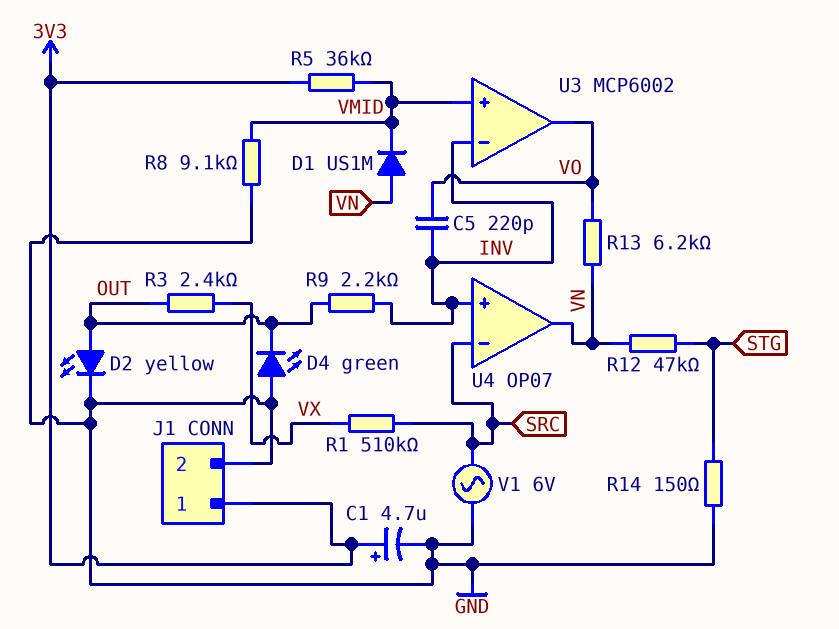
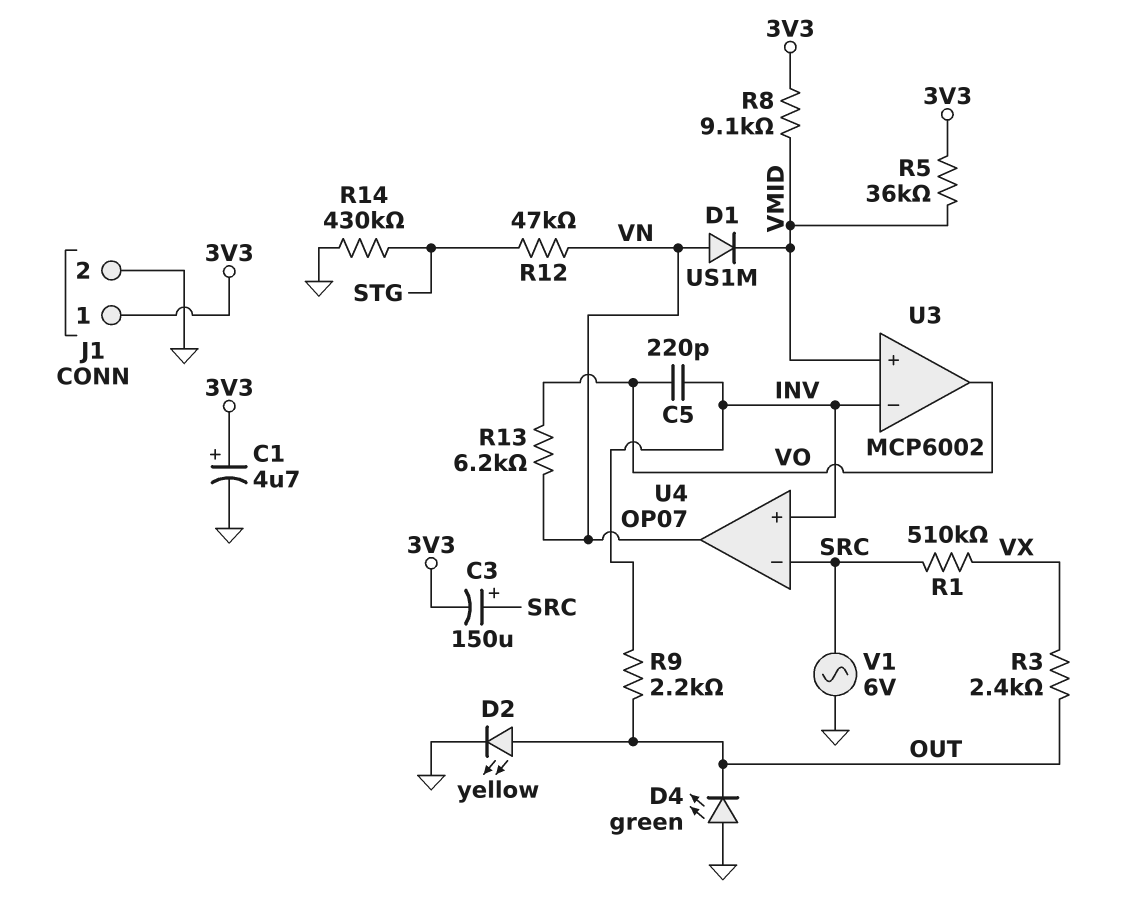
C3: none -> 150uF (plus SRC, minus 3V3)
R8: 9.1k (GND, VMID) -> 9.1k (3V3, VMID)
R14: 150 (GND, STG) -> 430k (GND, STG)

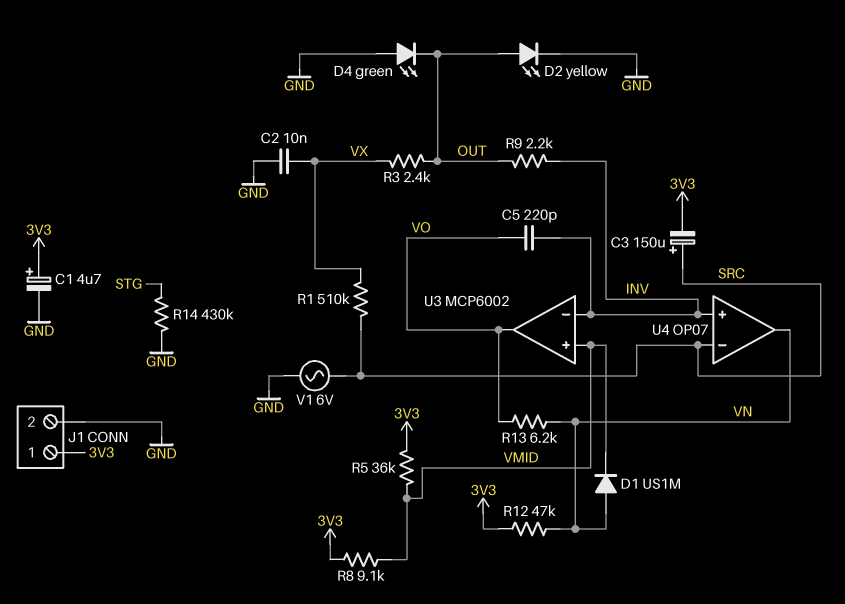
C2: none -> 10nF (GND, VX)
R12: 47k (STG, VN) -> 47k (3V3, VN)

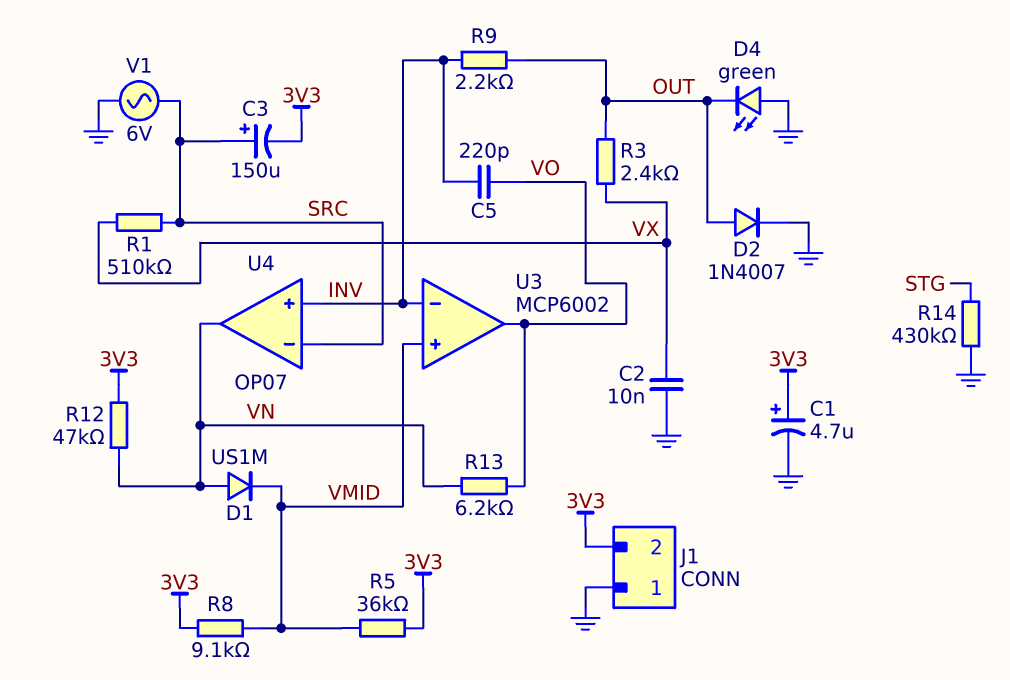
D2: LED yellow (A OUT, K GND) -> diode 1N4007 (A OUT, K GND)
J1 pin 1: 3V3 -> GND
J1 pin 2: GND -> 3V3

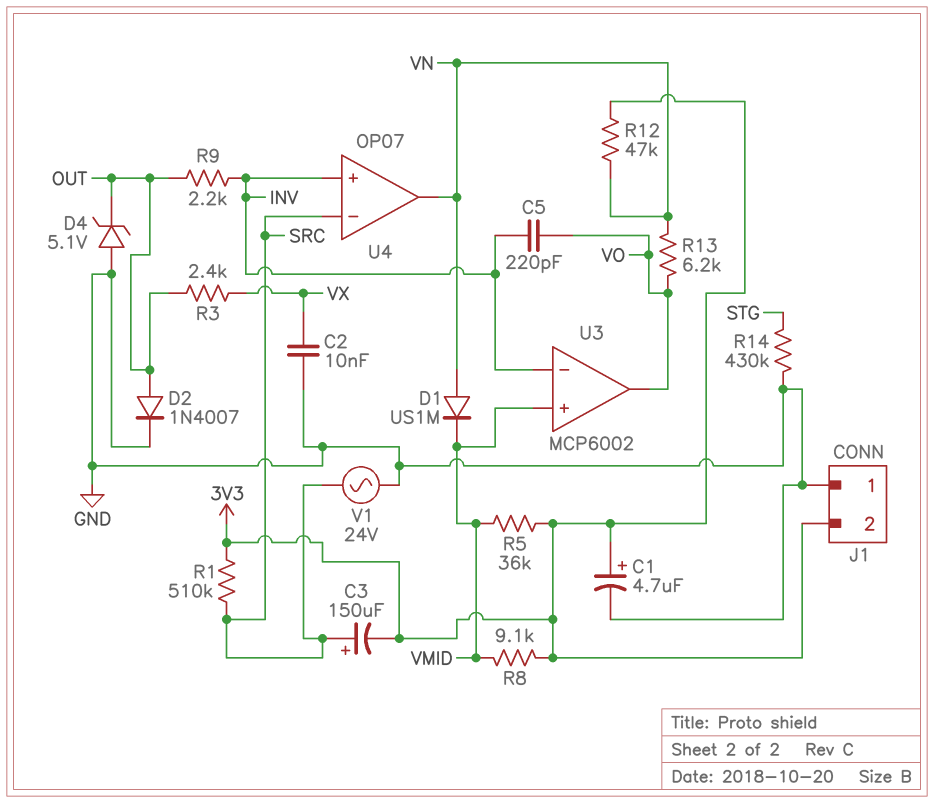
D4: LED green (A GND, K OUT) -> zener 5.1V (A GND, K OUT)
R1: 510k (SRC, VX) -> 510k (3V3, SRC)
V1: AC 6V (GND, SRC) -> AC 24V (GND, SRC)

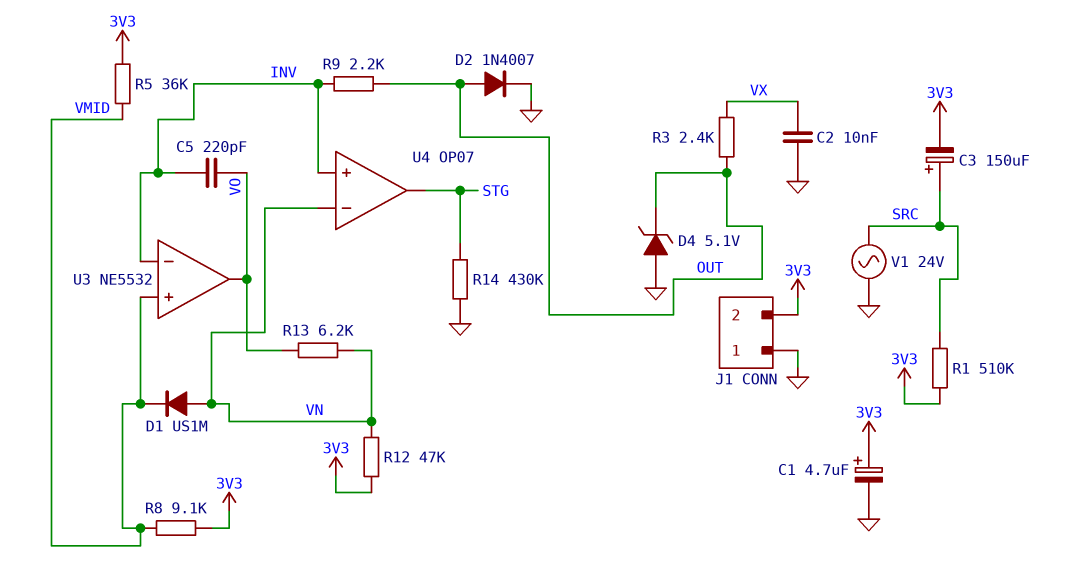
U3: MCP6002 -> NE5532
U4 pin in-: SRC -> VN
U4 pin out: VN -> STG

